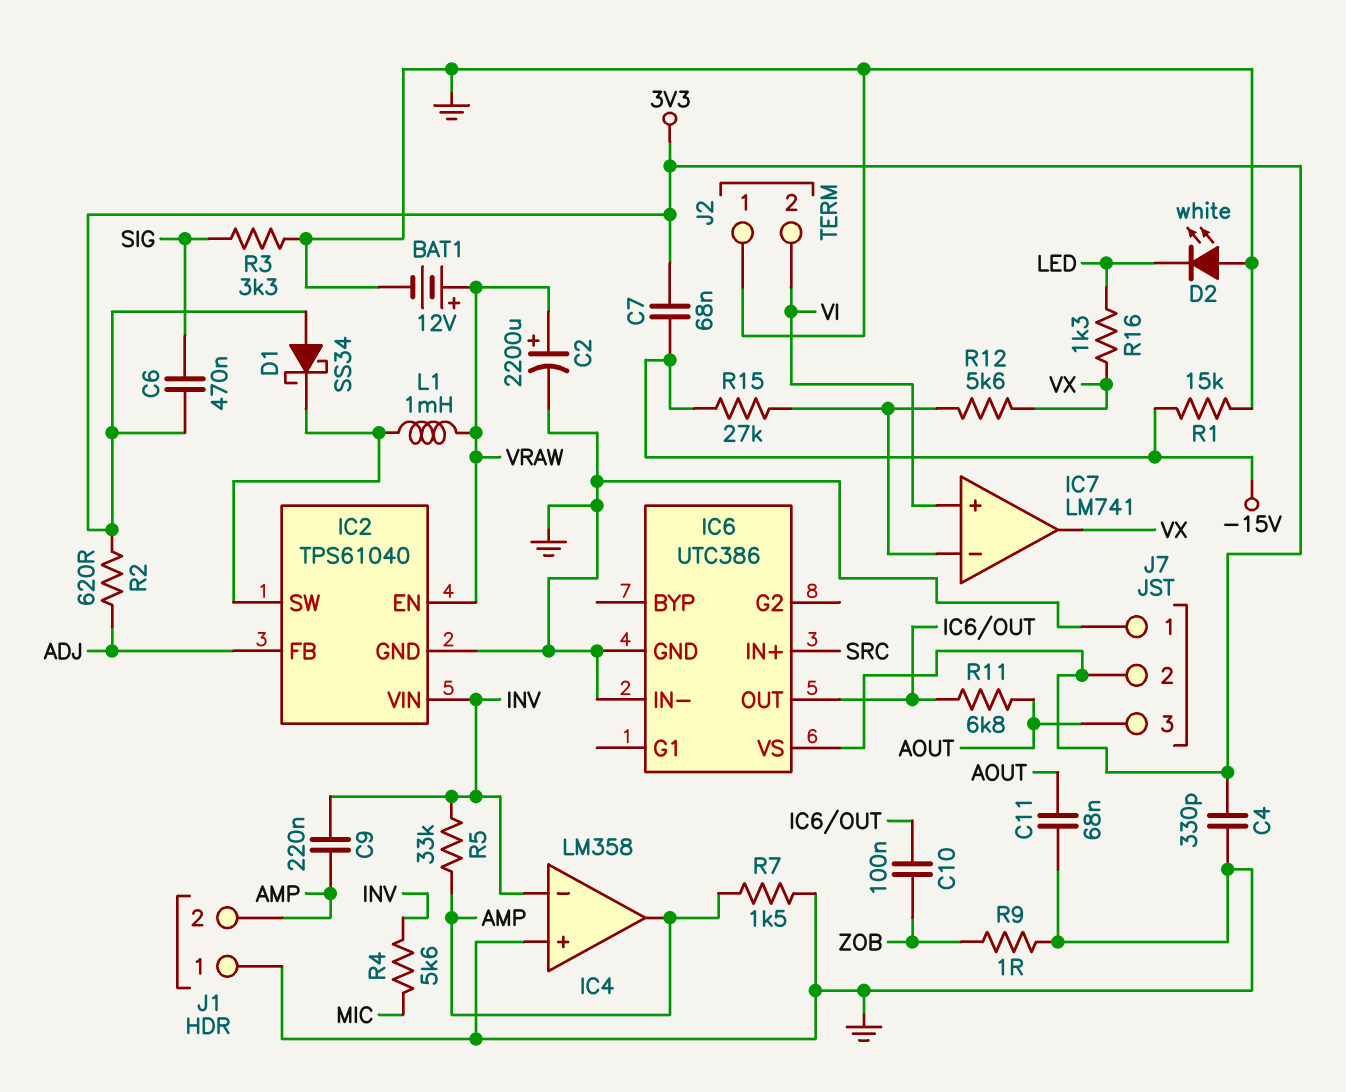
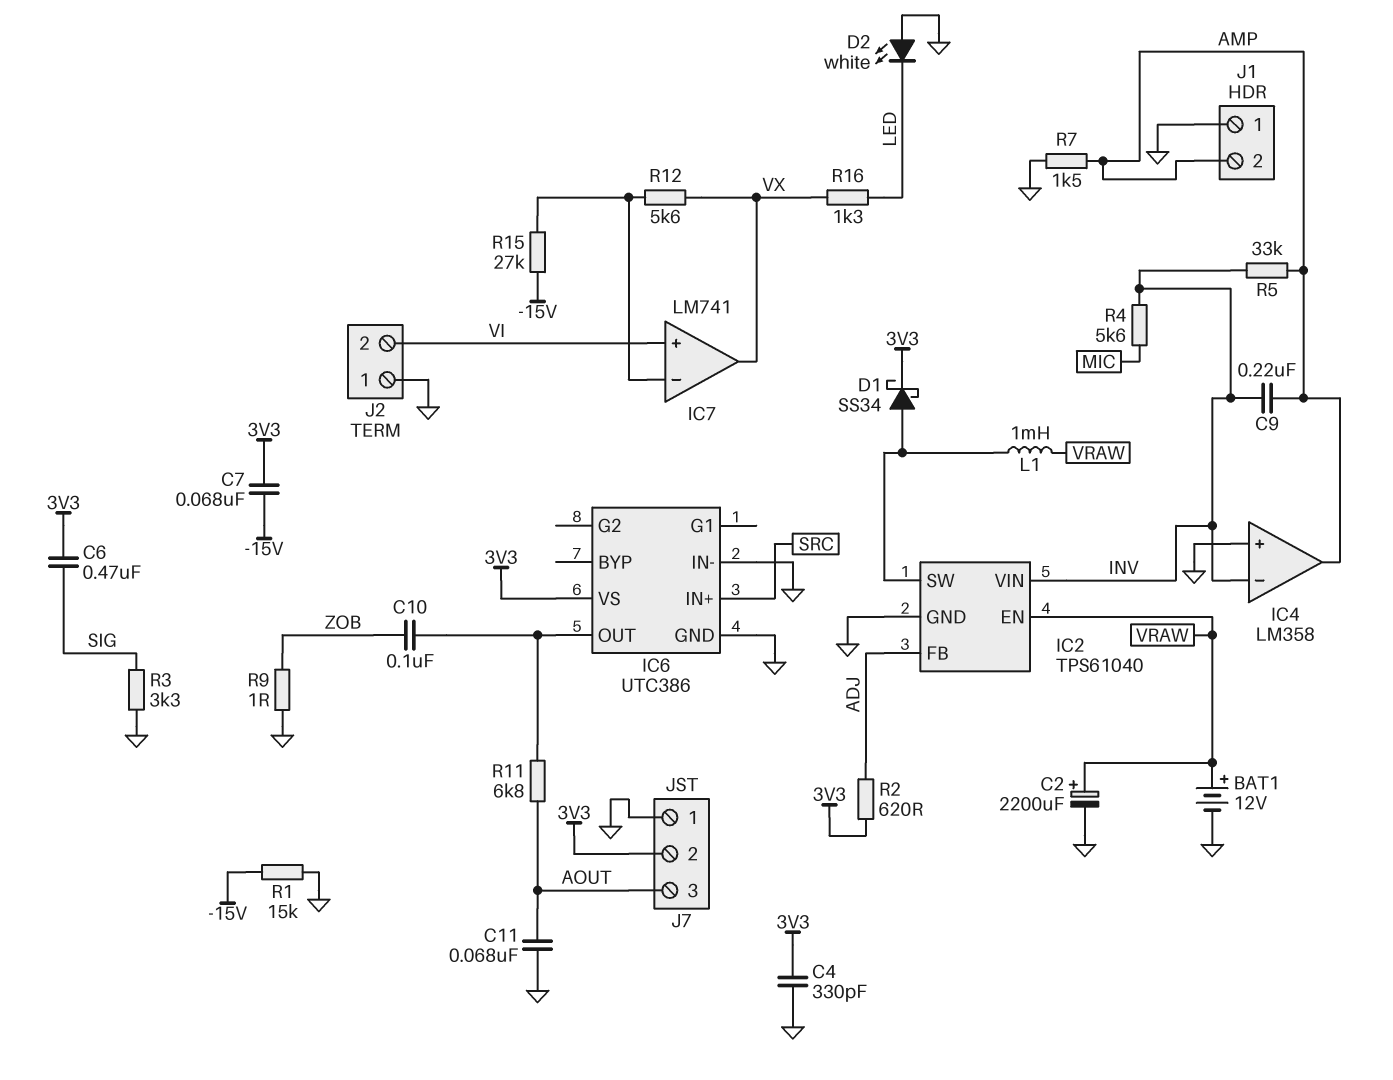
D1: schottky SS34 (A 3V3, K IC2/SW) -> schottky SS34 (A IC2/SW, K 3V3)

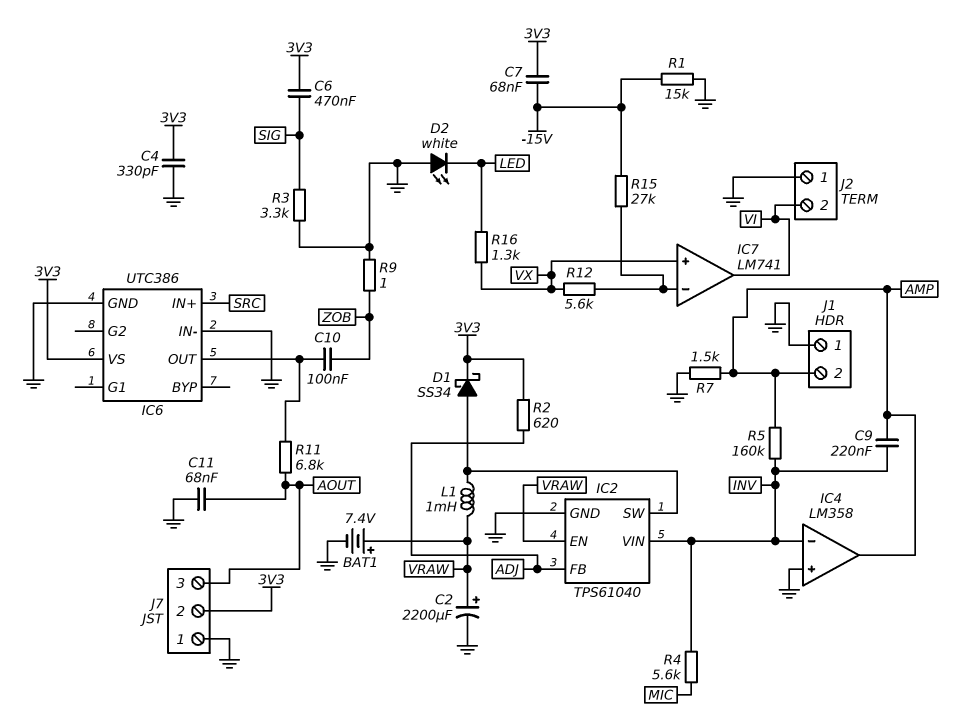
BAT1: 12V (plus VRAW, minus GND) -> 7.4V (plus VRAW, minus GND)
IC7 pin in+: VI -> VX
IC7 pin out: VX -> VI
R5: 33k (AMP, INV) -> 160k (AMP, INV)

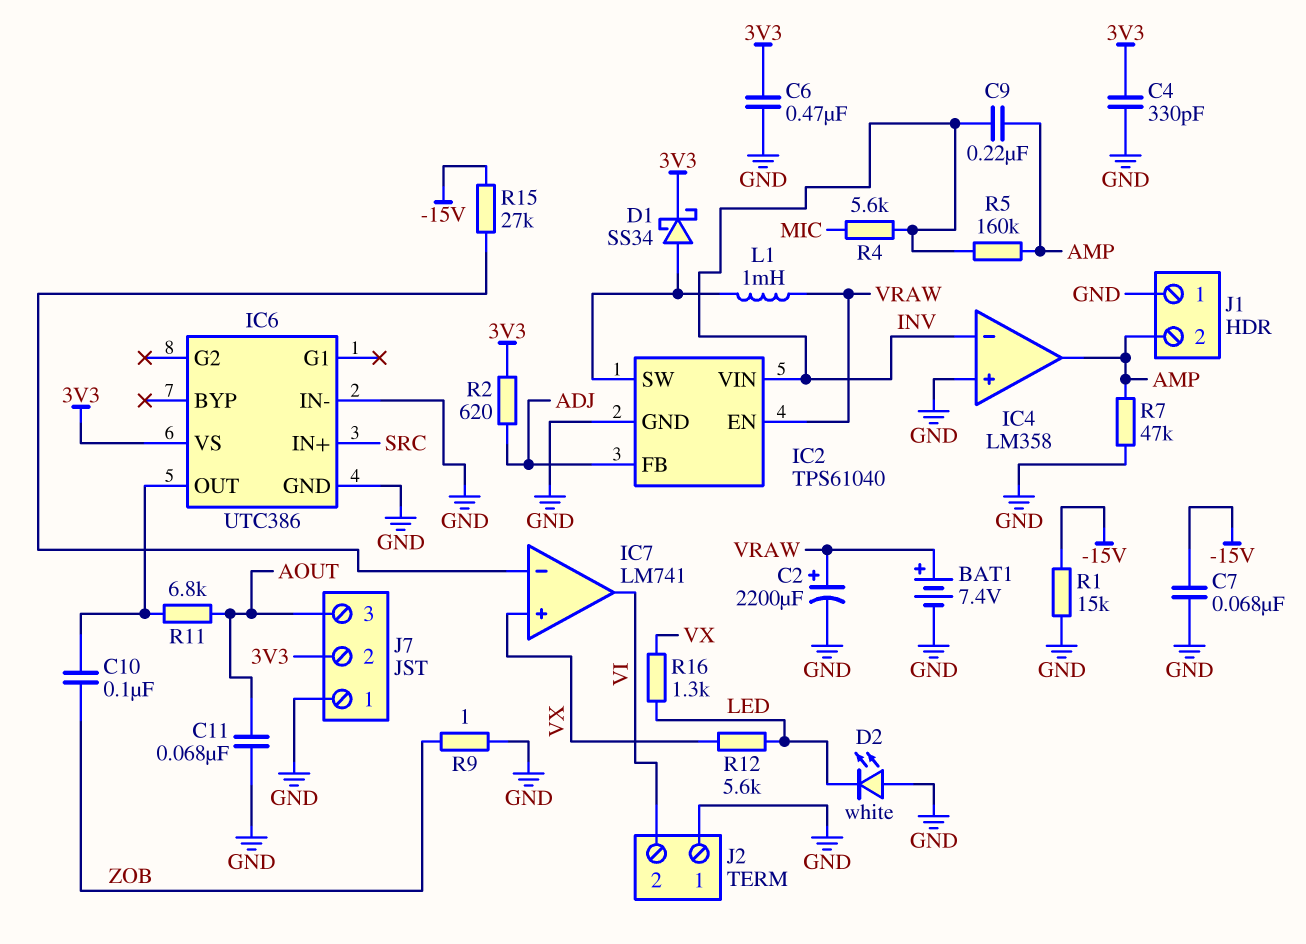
C6: 470nF (3V3, SIG) -> 470nF (3V3, GND)
C7: 68nF (-15V, 3V3) -> 68nF (-15V, GND)
R3: 3.3k (GND, SIG) -> none
R7: 1.5k (AMP, GND) -> 47k (AMP, GND)
R12: 5.6k (IC7/in-, VX) -> 5.6k (LED, VX)

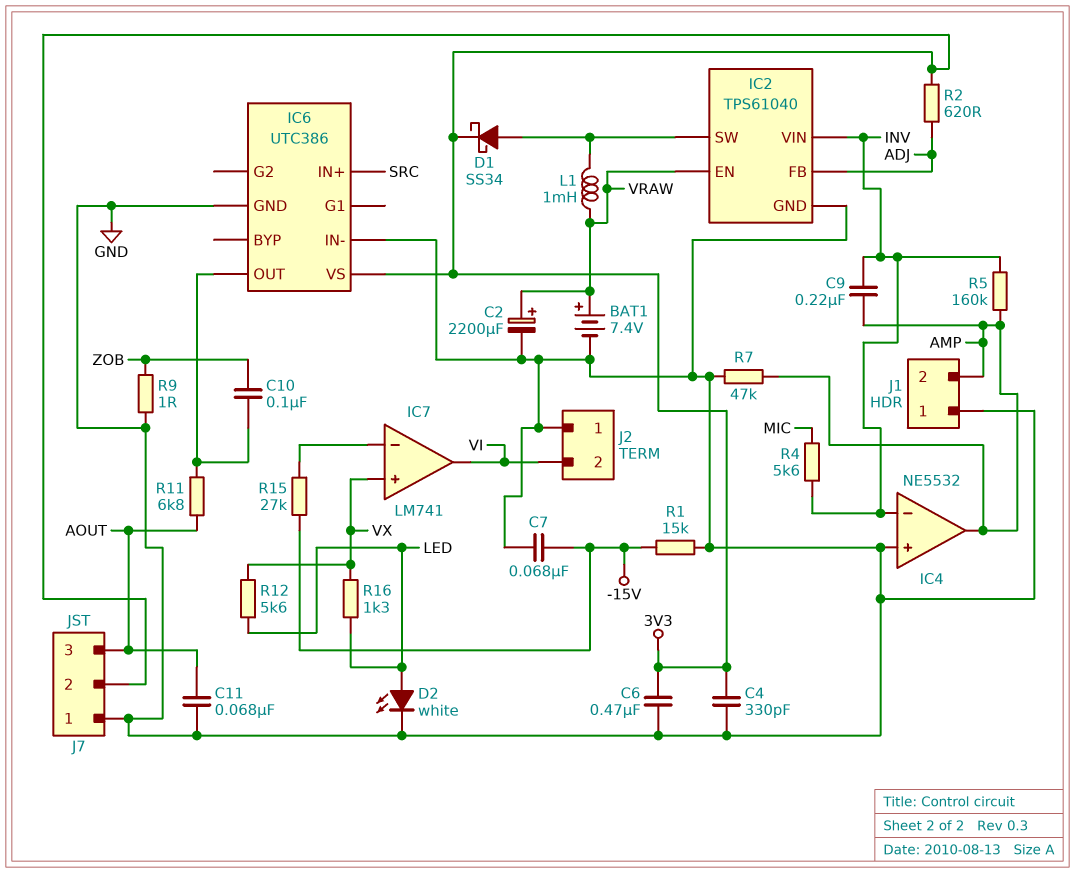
D2: LED white (A GND, K LED) -> LED white (A LED, K GND)
IC4: LM358 -> NE5532

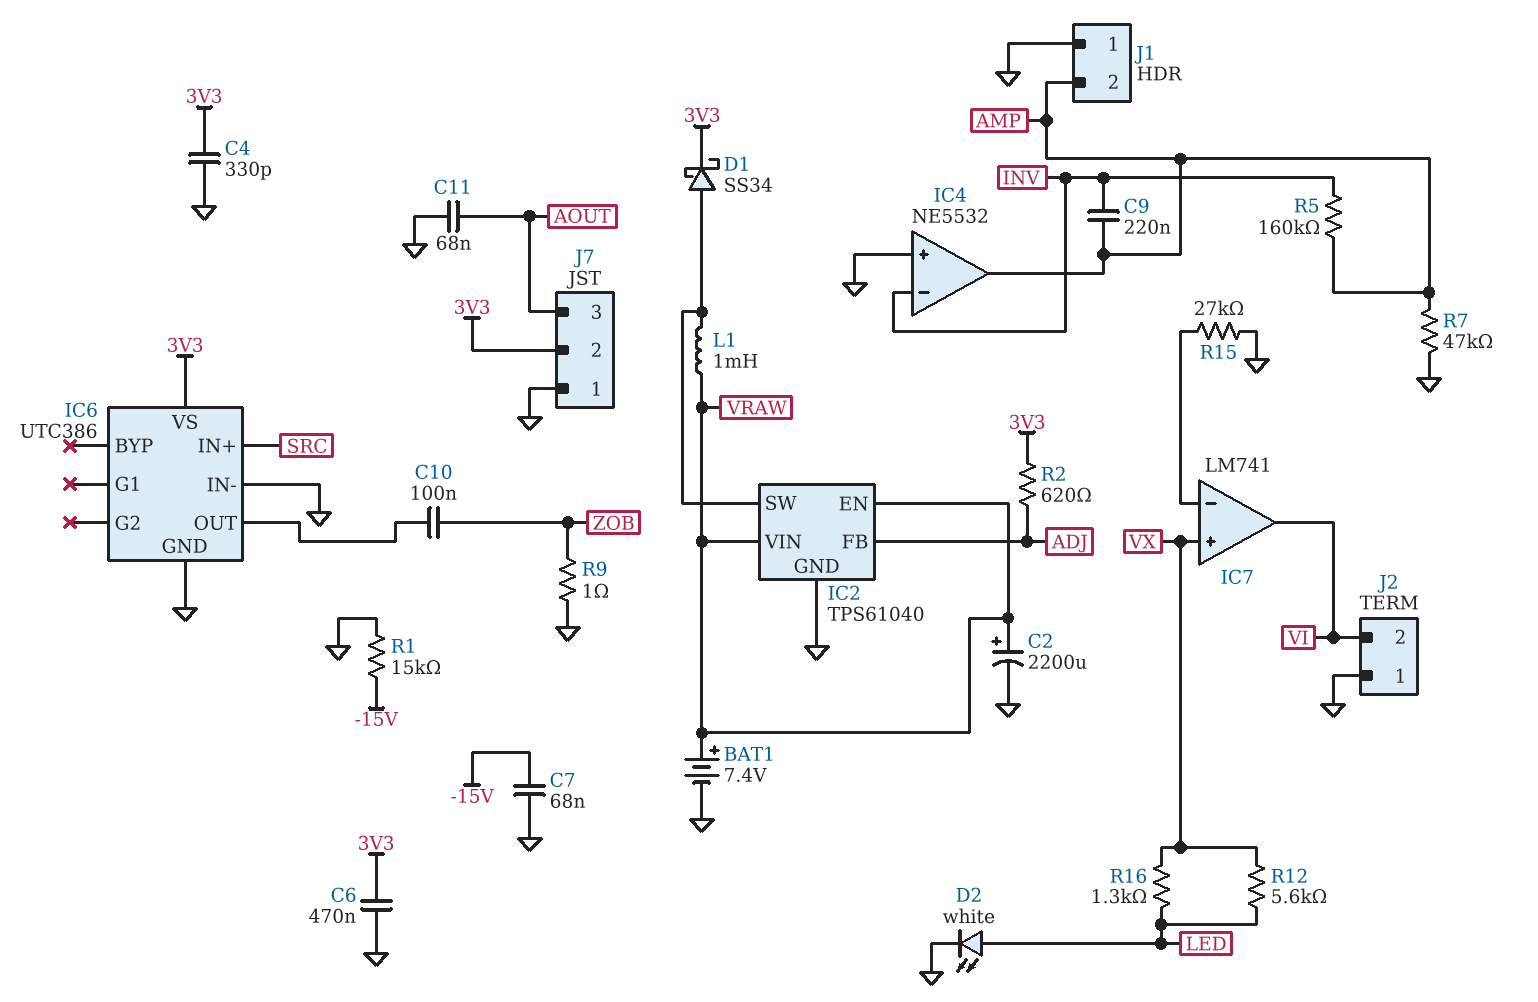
IC2 pin VIN: INV -> VRAW
R4: 5.6k (INV, MIC) -> none
R11: 6.8k (AOUT, IC6/OUT) -> none
R15: 27k (-15V, IC7/in-) -> 27k (GND, IC7/in-)

